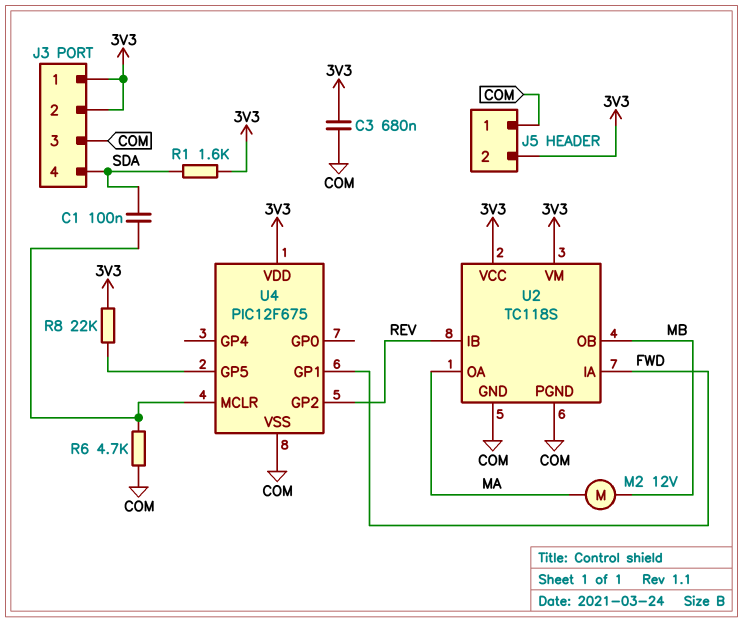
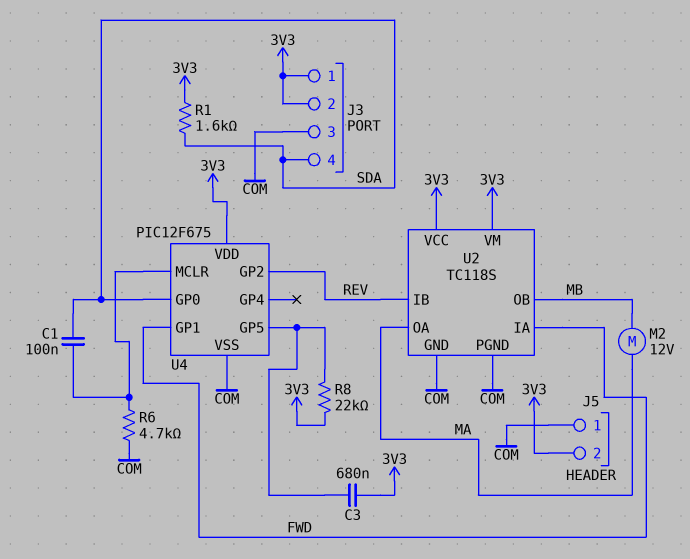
C3: 680nF (3V3, COM) -> 680nF (3V3, U4/GP5)
U4 pin GP0: none -> SDA

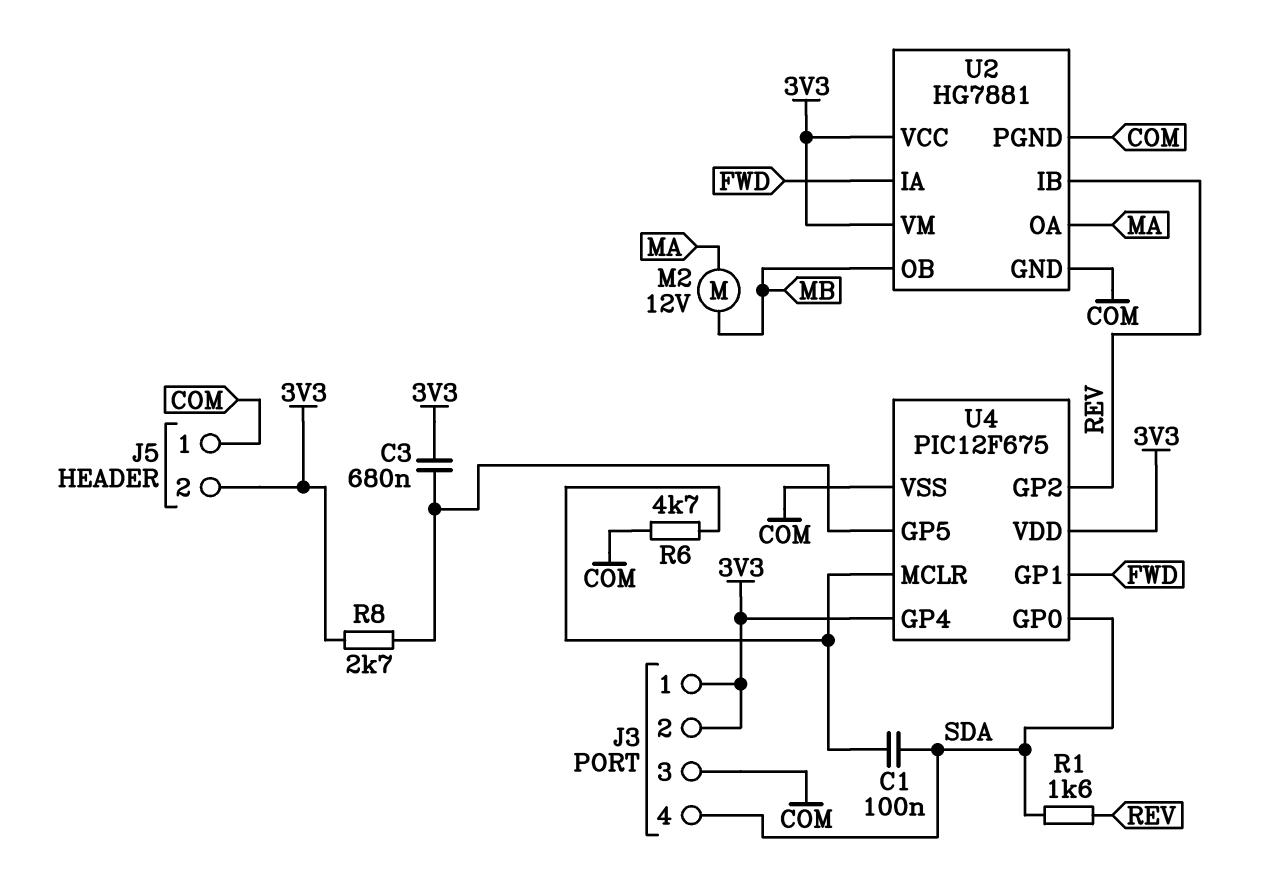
R1: 1.6k (3V3, SDA) -> 1.6k (REV, SDA)
R8: 22k (3V3, U4/GP5) -> 2.7k (3V3, U4/GP5)
U2: TC118S -> HG7881
U4 pin GP4: none -> 3V3

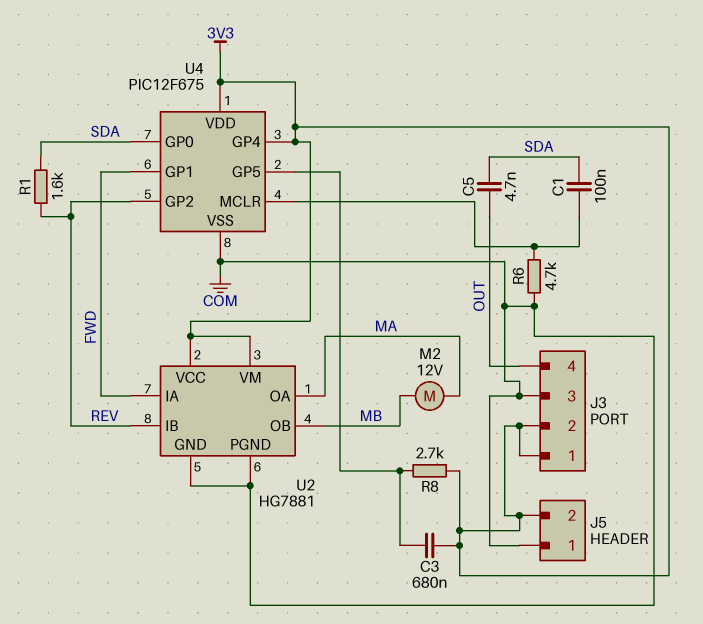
C5: none -> 4.7nF (OUT, SDA)
J3 pin 4: SDA -> OUT

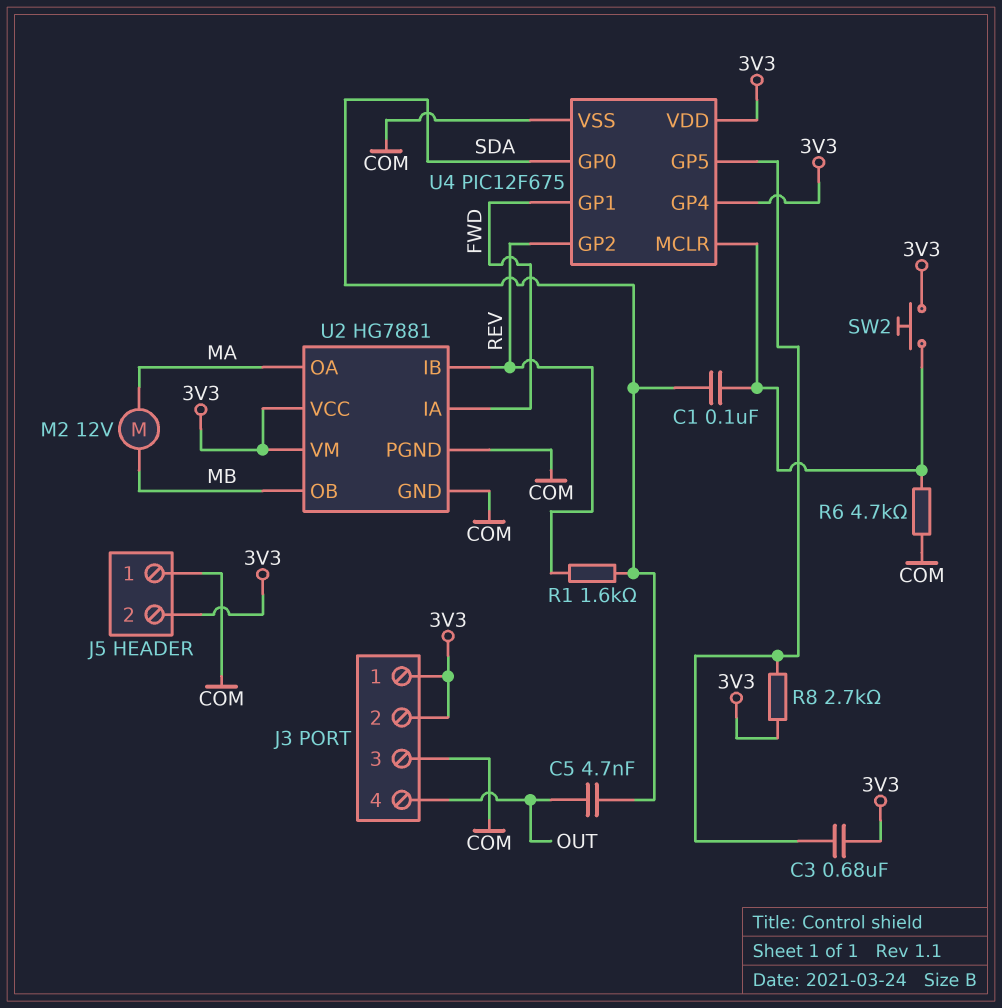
SW2: none -> button (3V3, U4/MCLR)

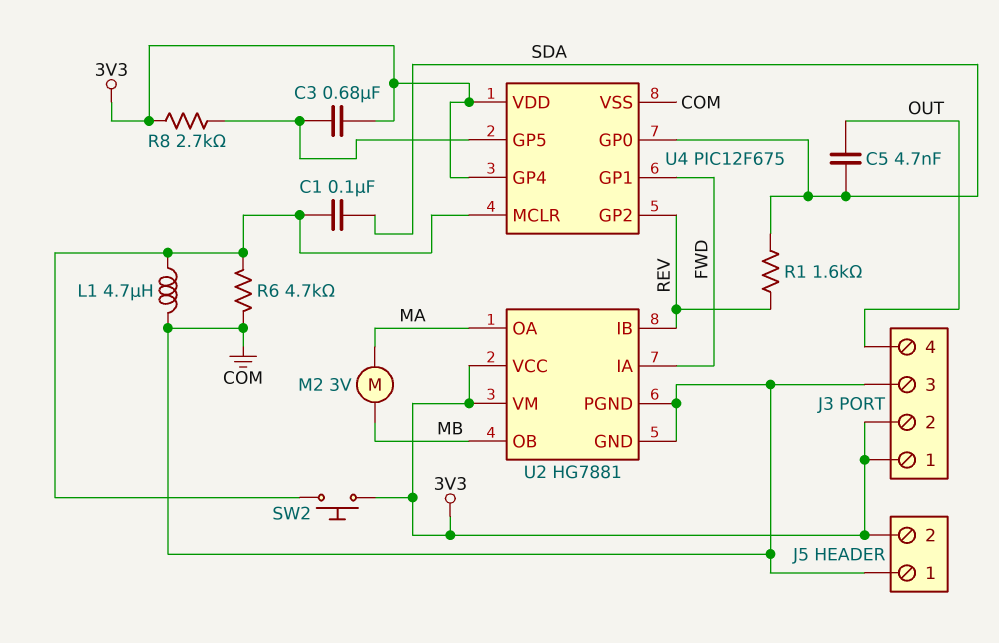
L1: none -> 4.7uH (COM, U4/MCLR)
M2: motor 12V (MA, MB) -> motor 3V (MA, MB)

